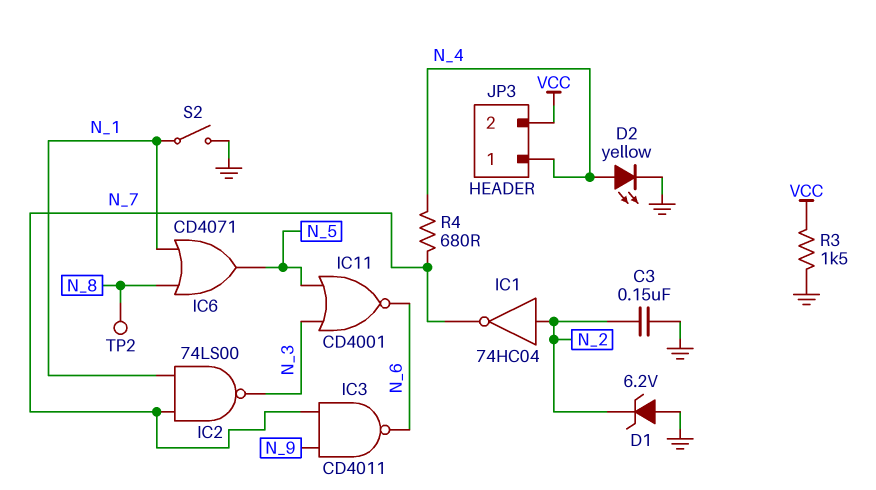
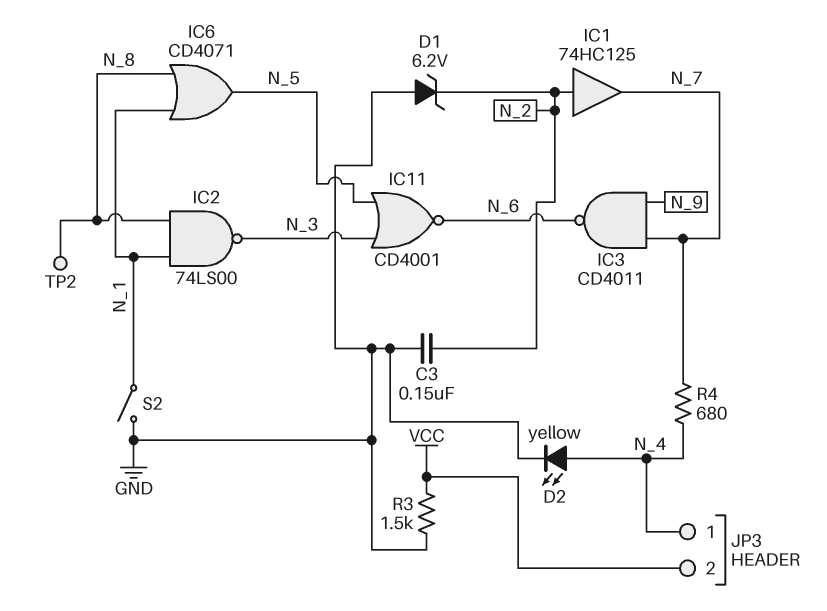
IC1: NOT 74HC04 (in N_2, out N_7) -> buffer 74HC125 (in N_2, out N_7)
IC2: NAND 74LS00 (in N_1, in N_7, out N_3) -> NAND 74LS00 (in N_1, in N_8, out N_3)

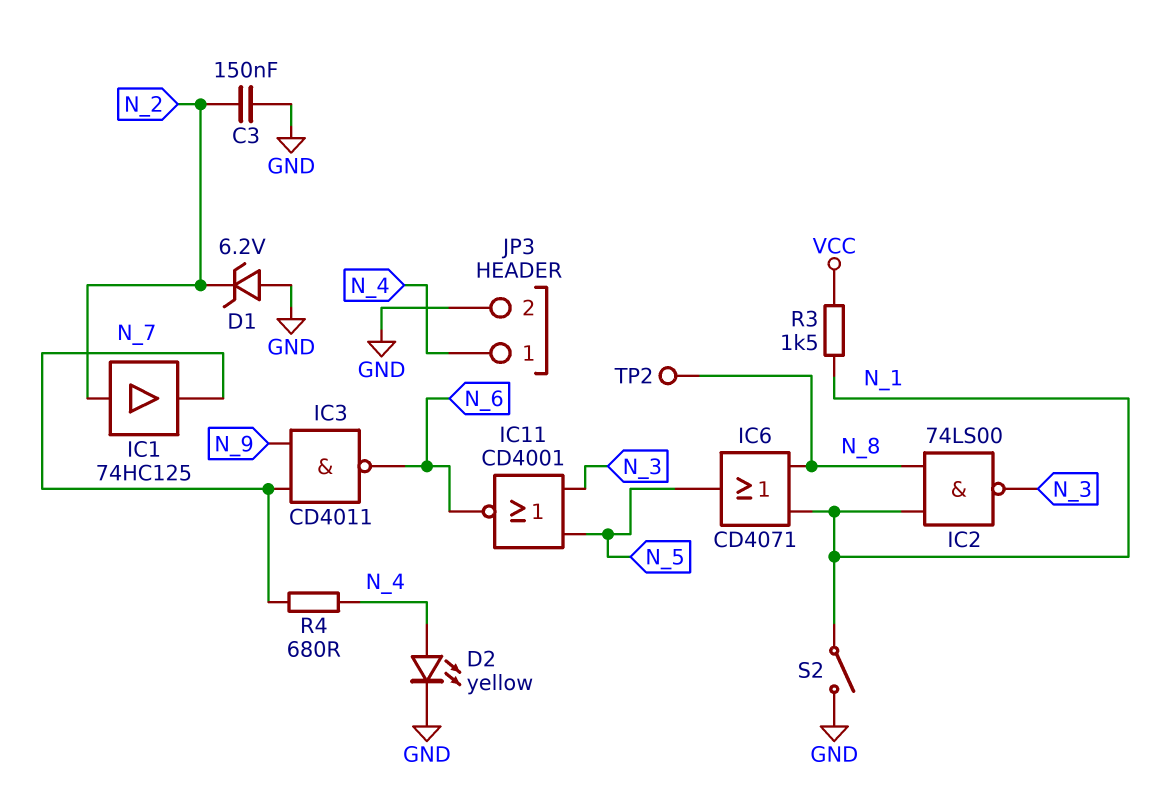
JP3 pin 2: VCC -> GND
R3: 1.5k (GND, VCC) -> 1.5k (N_1, VCC)

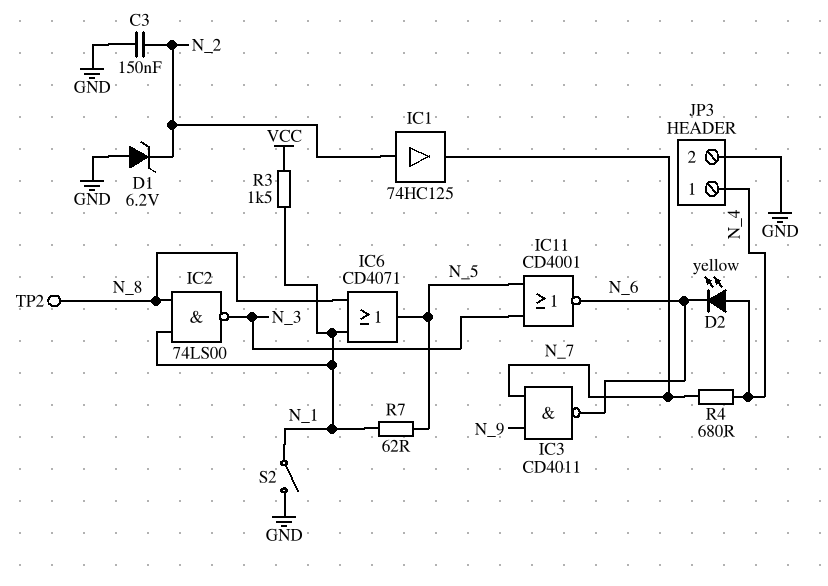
D2: LED yellow (A N_4, K GND) -> LED yellow (A N_4, K N_6)
R7: none -> 62 (N_1, N_5)

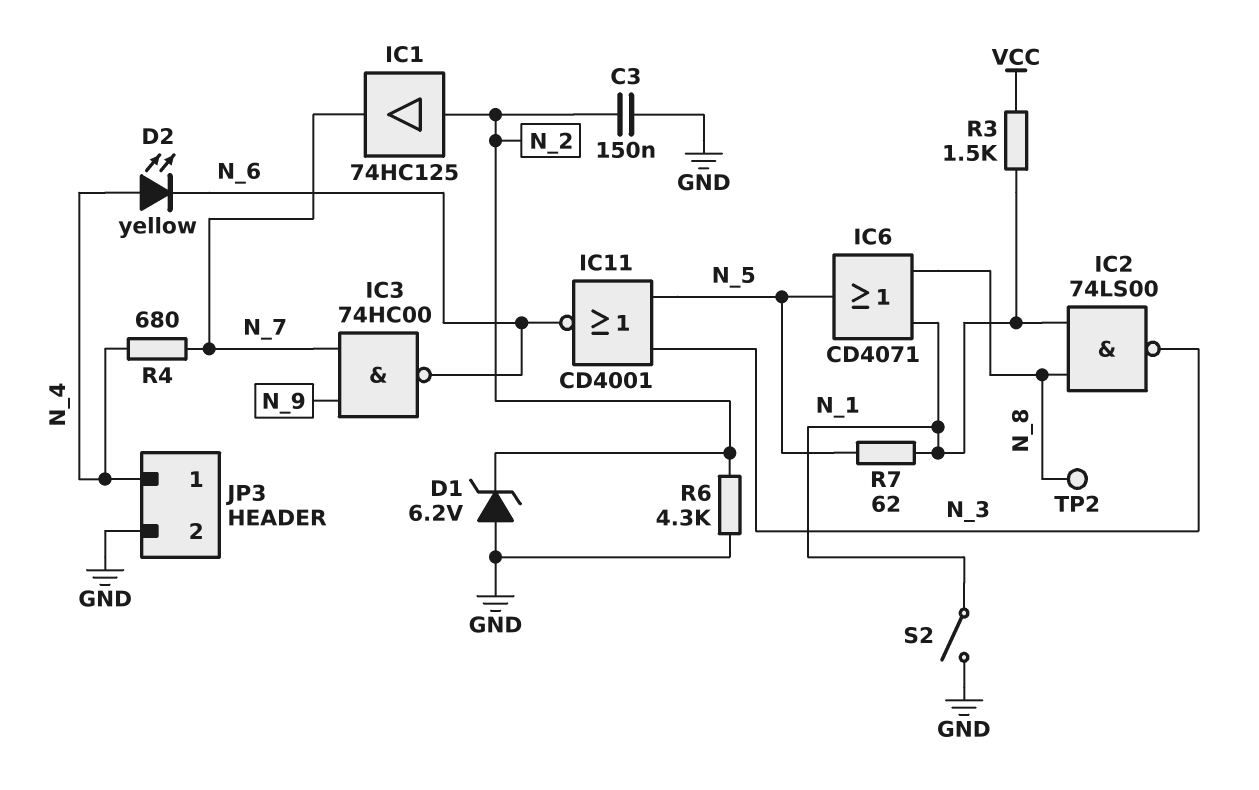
IC3: NAND CD4011 (in N_7, in N_9, out N_6) -> NAND 74HC00 (in N_7, in N_9, out N_6)
R6: none -> 4.3k (GND, N_2)

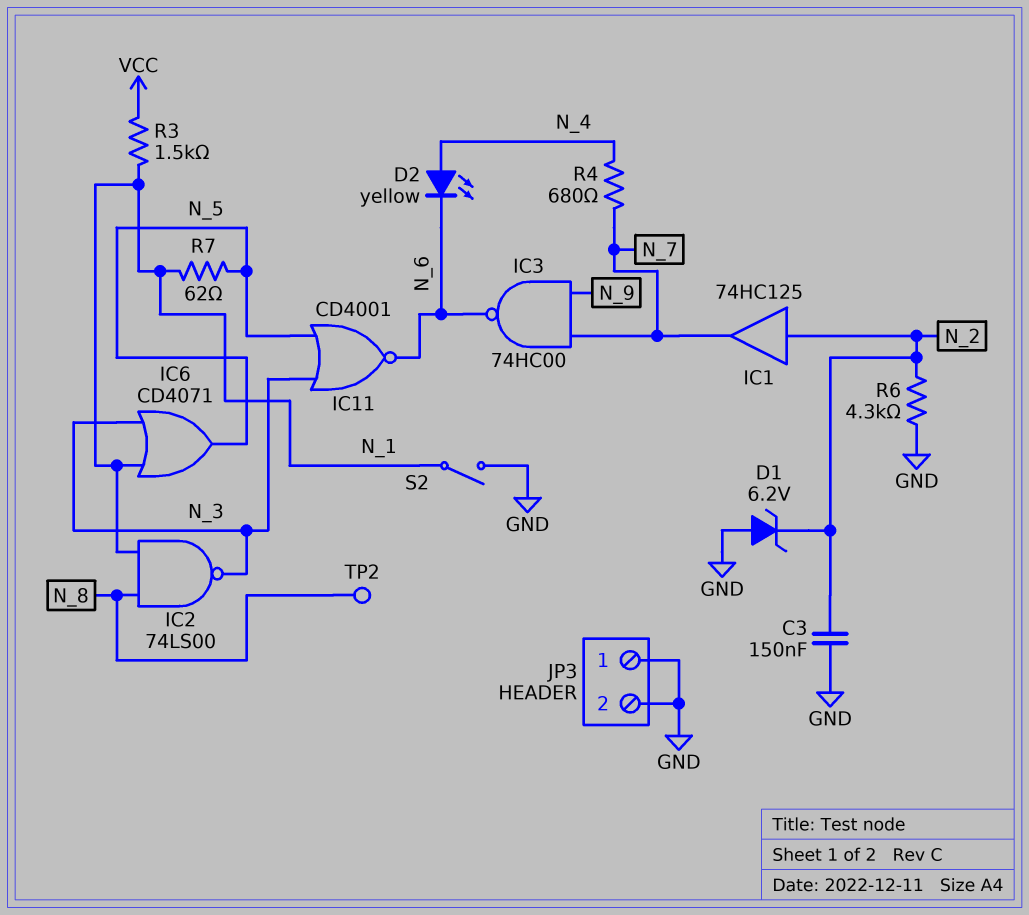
IC6: OR CD4071 (in N_1, in N_8, out N_5) -> OR CD4071 (in N_1, in N_3, out N_5)
JP3 pin 1: N_4 -> GND

